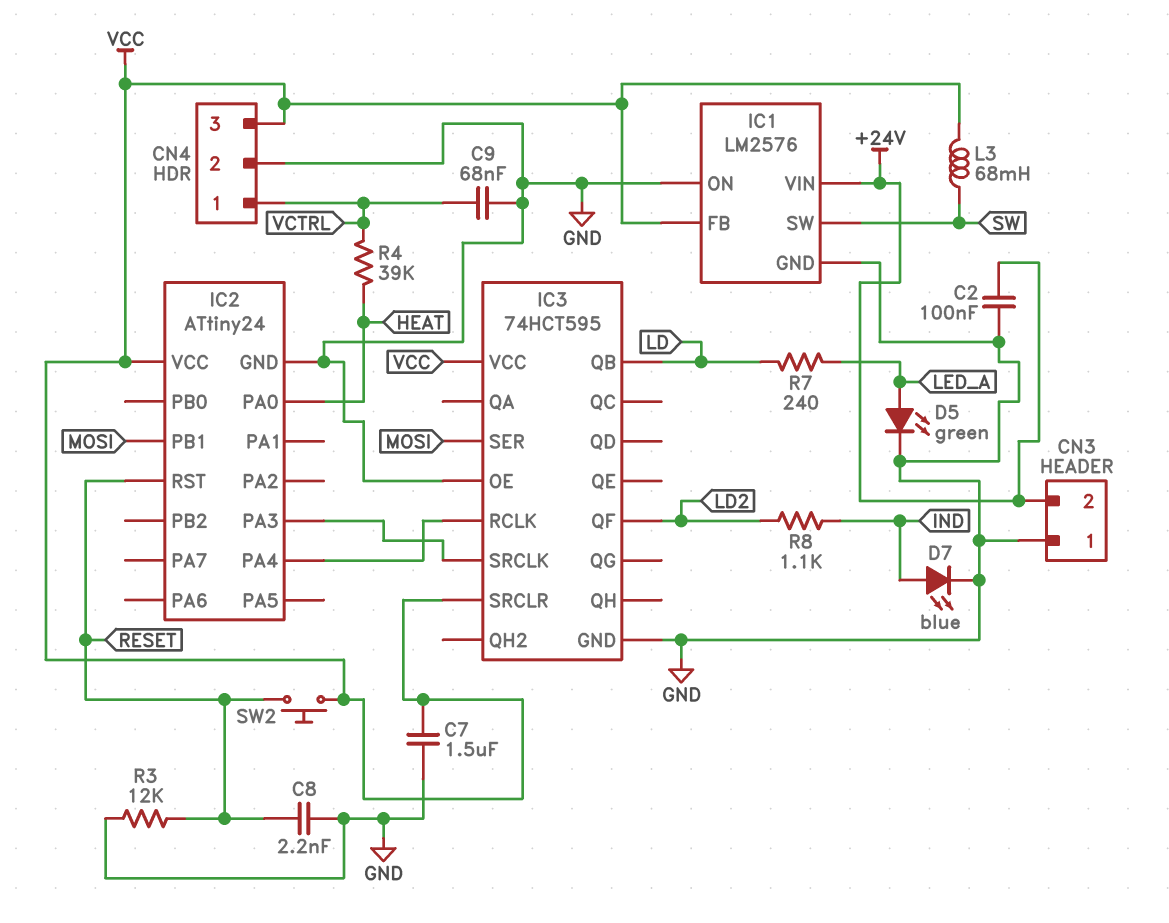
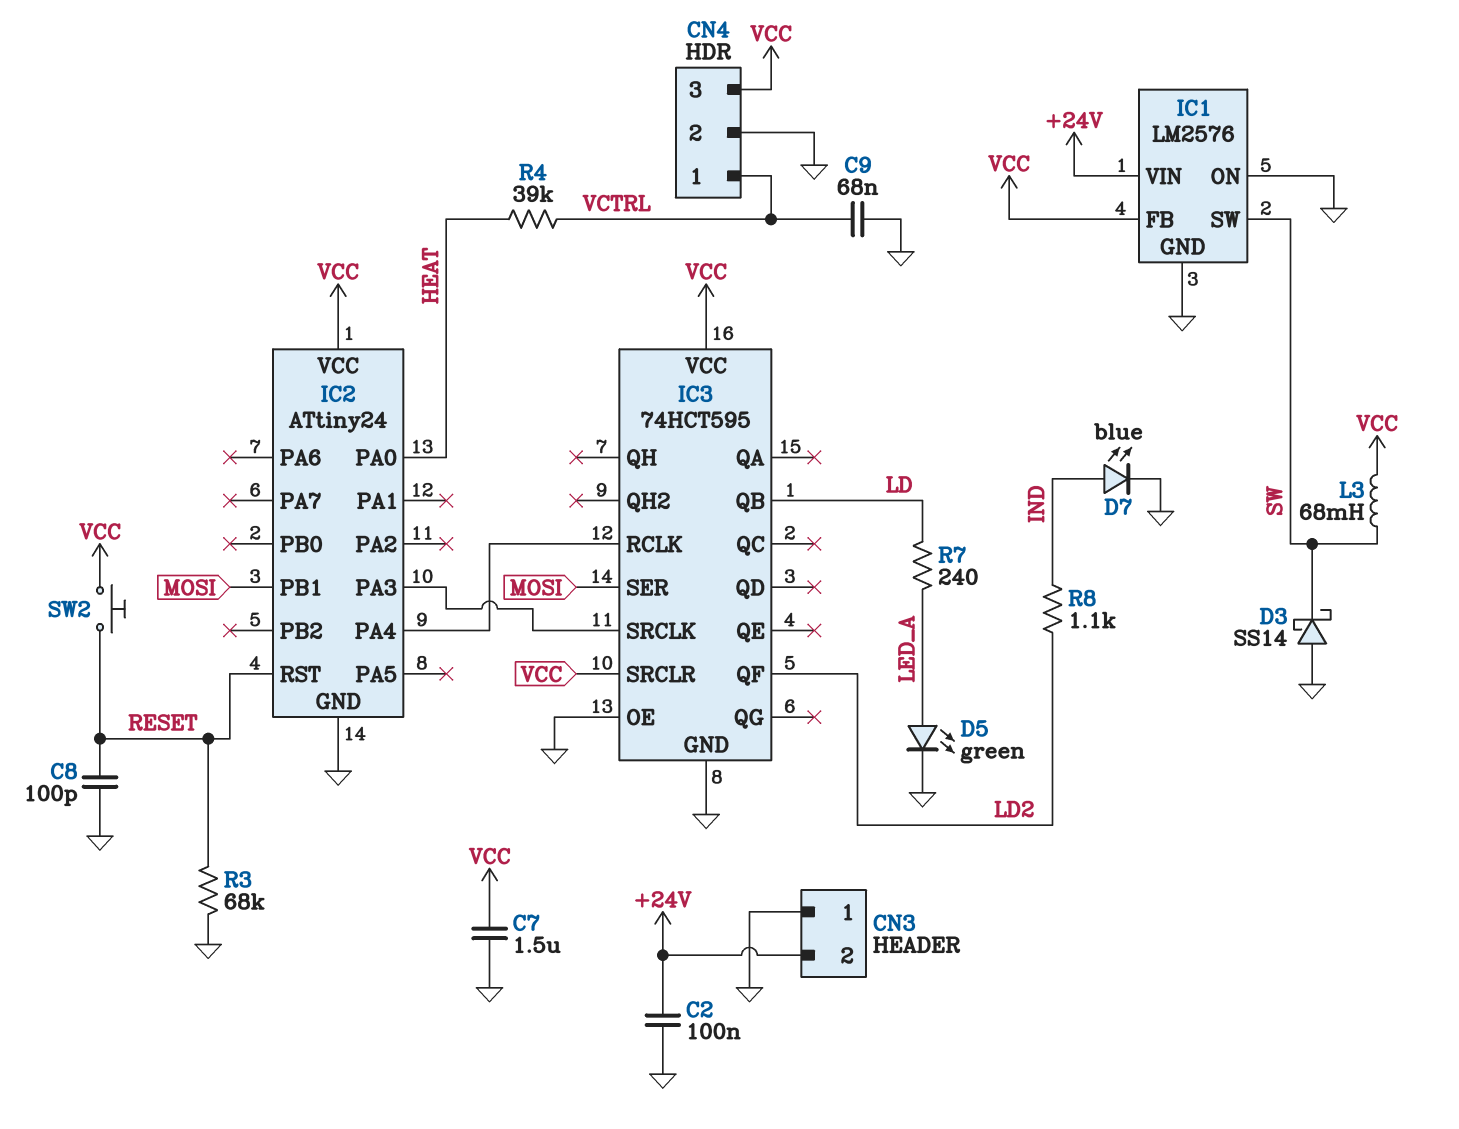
C8: 2.2nF (GND, RESET) -> 100pF (GND, RESET)
D3: none -> schottky SS14 (A GND, K SW)
R3: 12k (GND, RESET) -> 68k (GND, RESET)

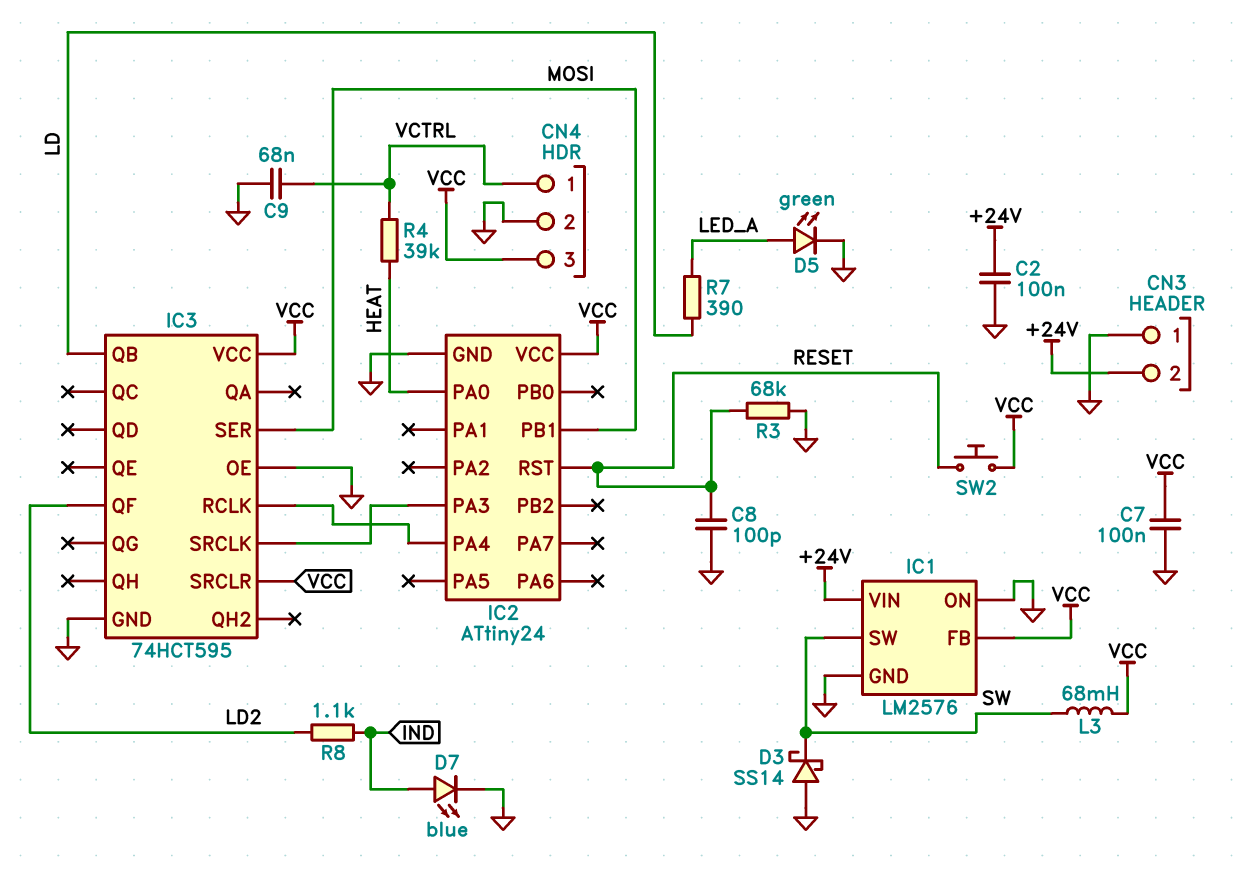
C7: 1.5uF (GND, VCC) -> 100nF (GND, VCC)
R7: 240 (LD, LED_A) -> 390 (LD, LED_A)

